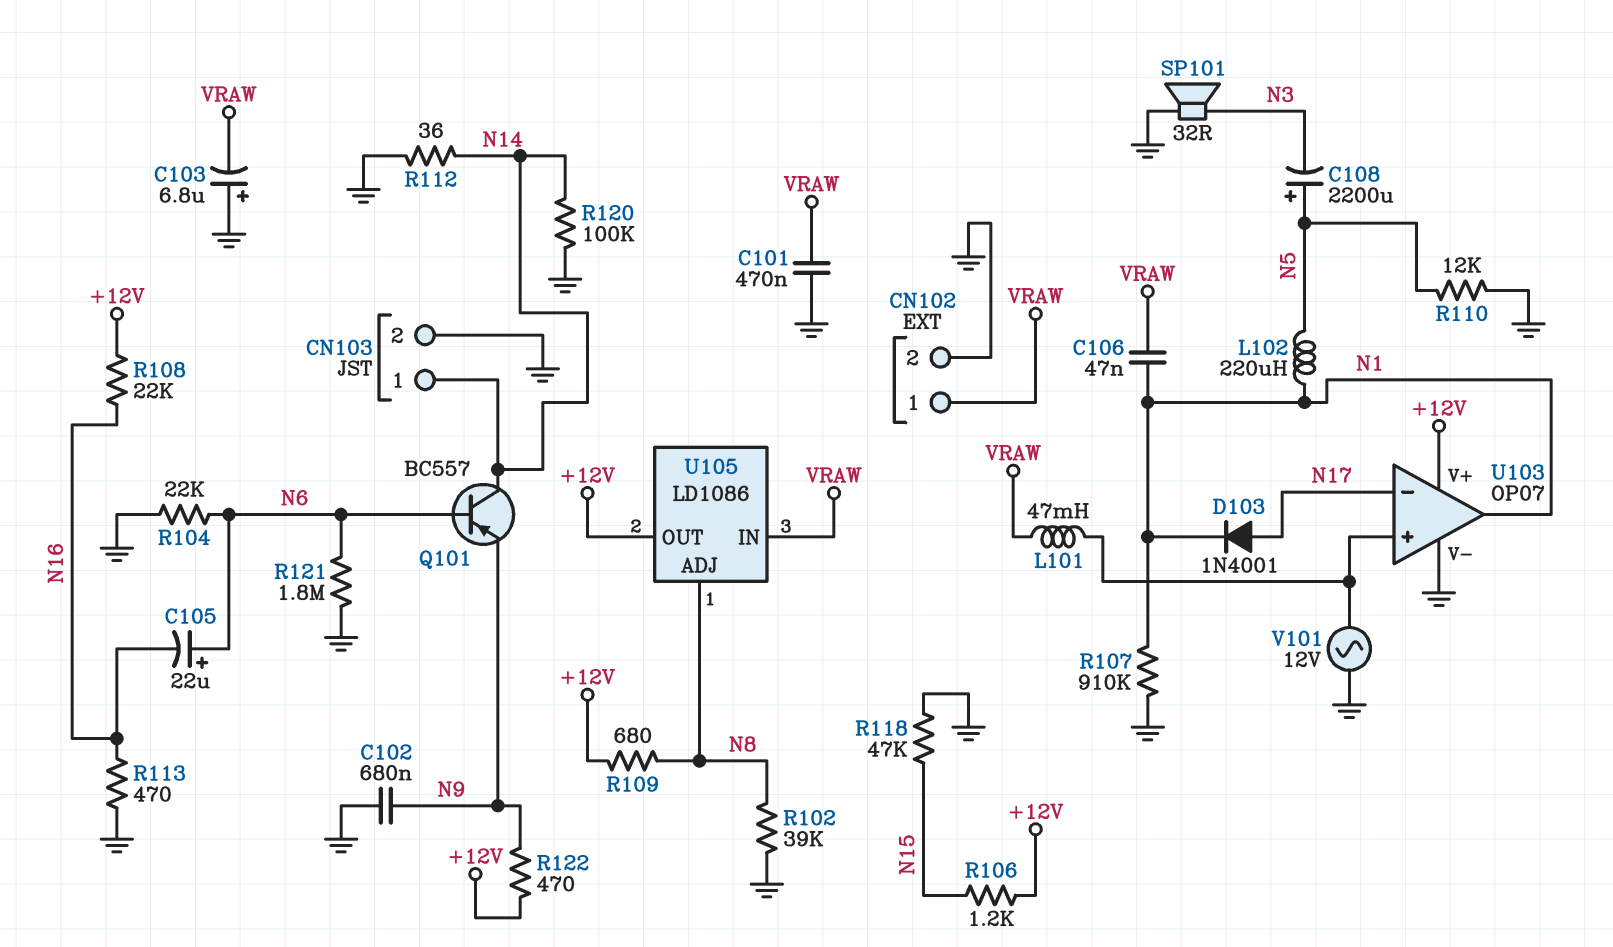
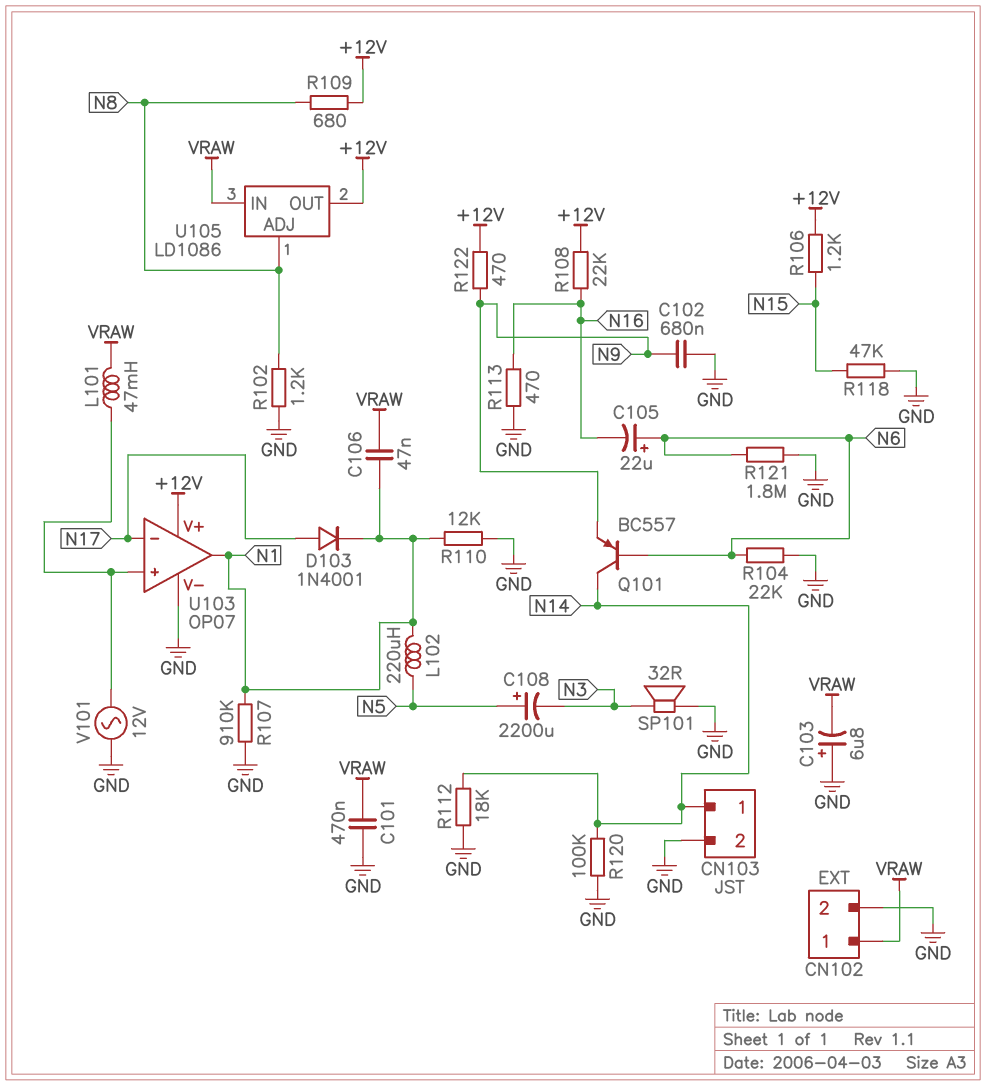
R102: 39k (GND, N8) -> 1.2k (GND, N8)
R110: 12k (GND, N5) -> 12k (GND, N1)
R112: 36 (GND, N14) -> 18k (GND, N14)

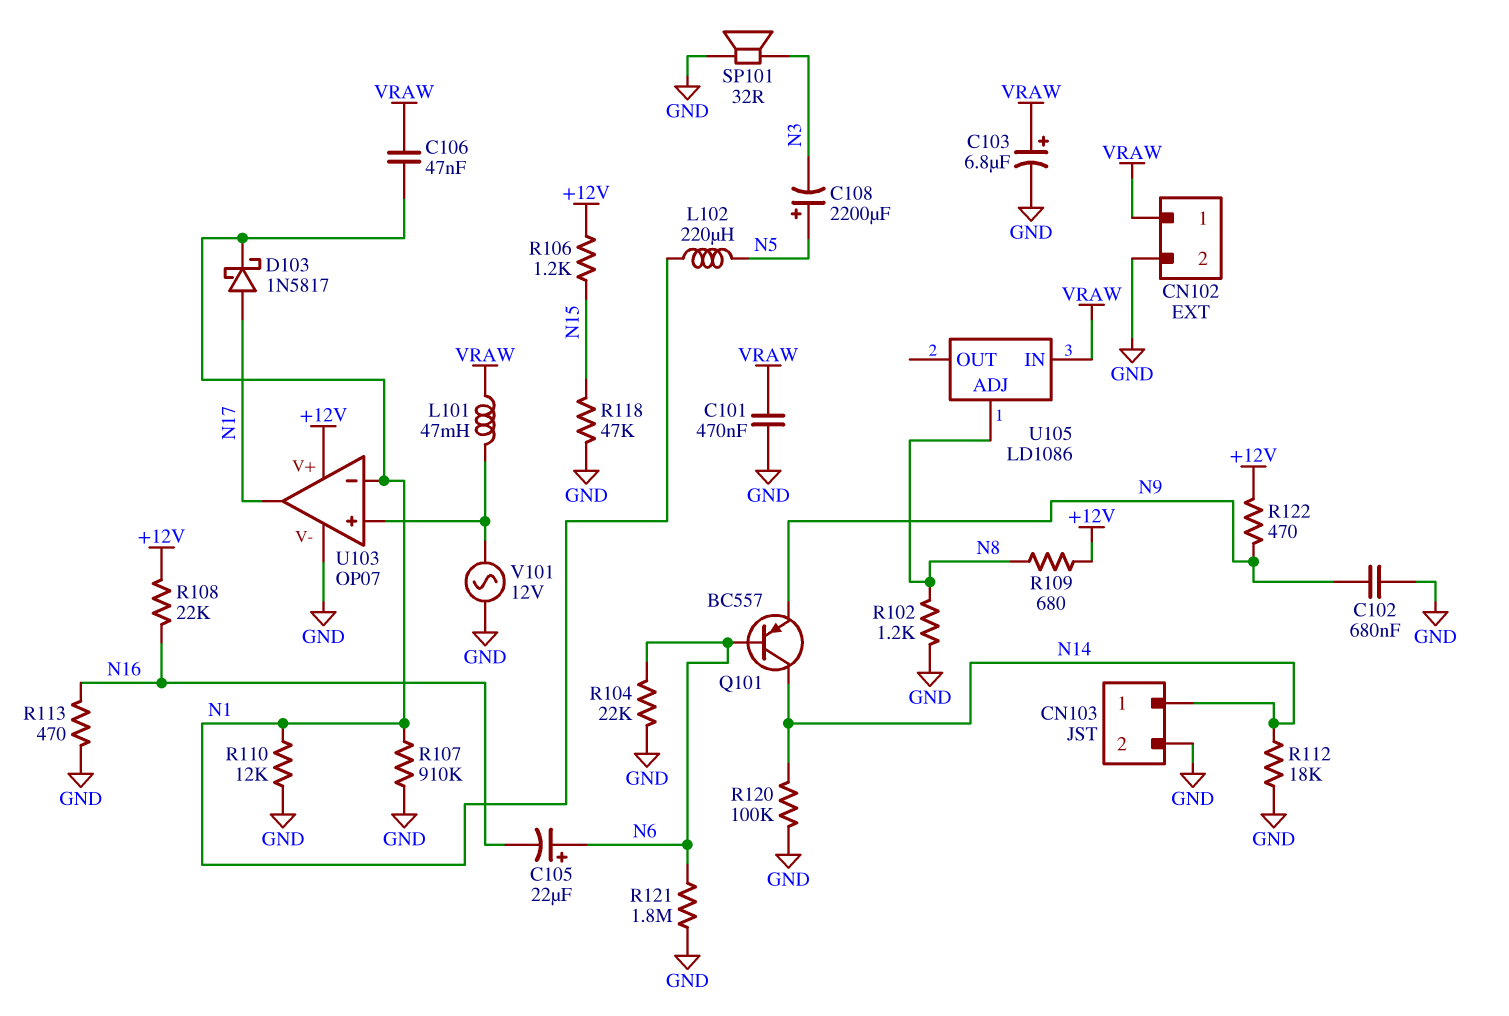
C103: 6.8uF (plus GND, minus VRAW) -> 6.8uF (plus VRAW, minus GND)
D103: diode 1N4001 (A N17, K N1) -> schottky 1N5817 (A N17, K N1)
U103 pin in-: N17 -> N1
U103 pin out: N1 -> N17
U105 pin OUT: +12V -> none

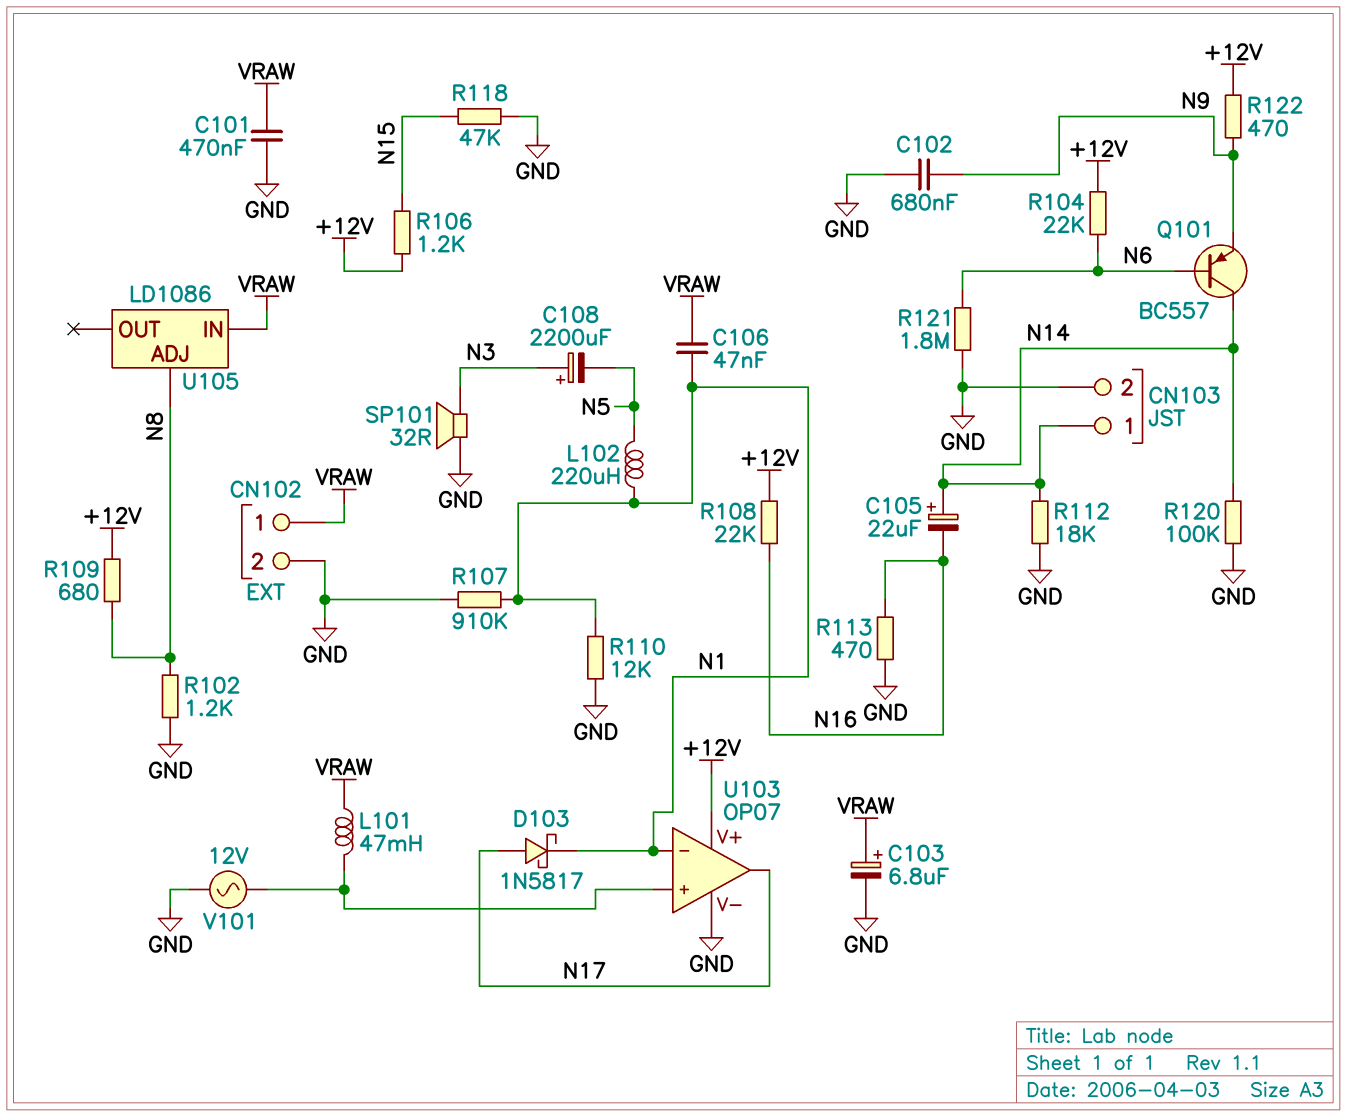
C105: 22uF (plus N6, minus N16) -> 22uF (plus N14, minus N16)
C108: 2200uF (plus N5, minus N3) -> 2200uF (plus N3, minus N5)
R104: 22k (GND, N6) -> 22k (+12V, N6)

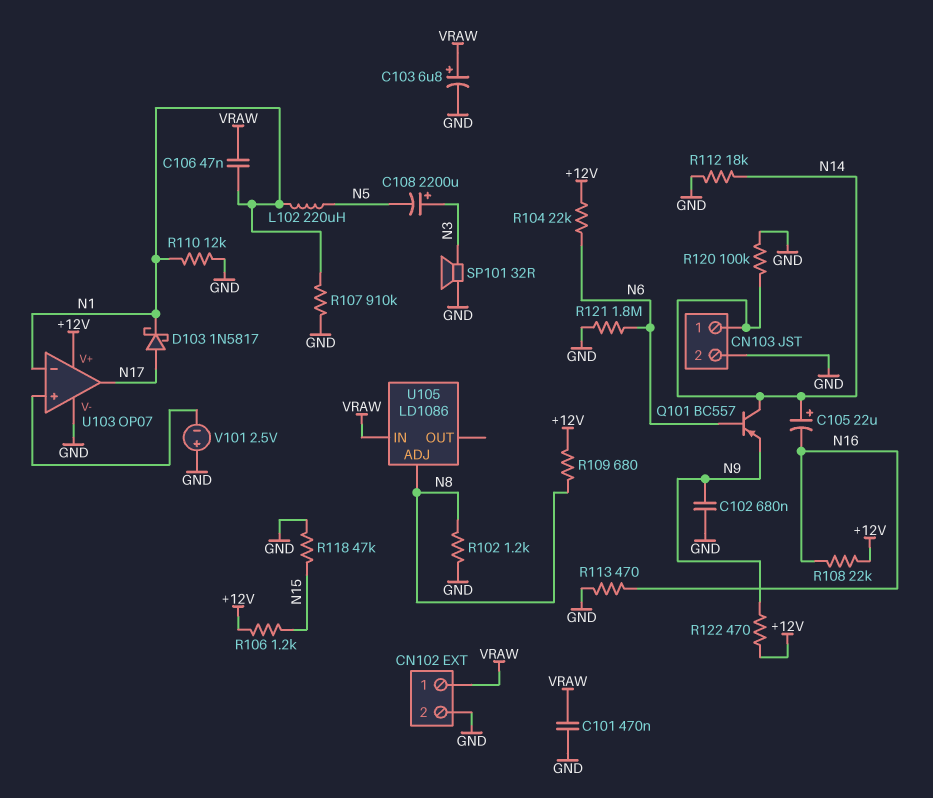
L101: 47mH (U103/in+, VRAW) -> none
V101: AC 12V (GND, U103/in+) -> 2.5V (plus GND, minus U103/in+)

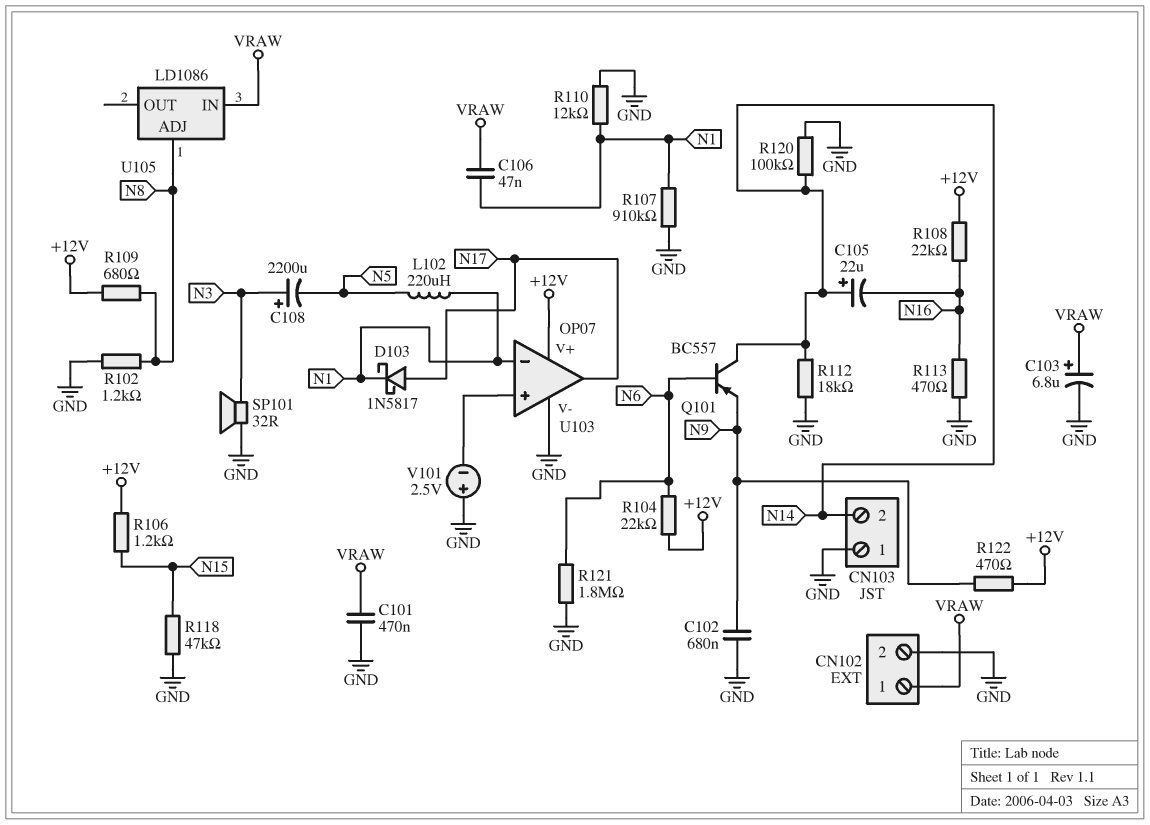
CN103 pin 1: N14 -> GND
CN103 pin 2: GND -> N14

